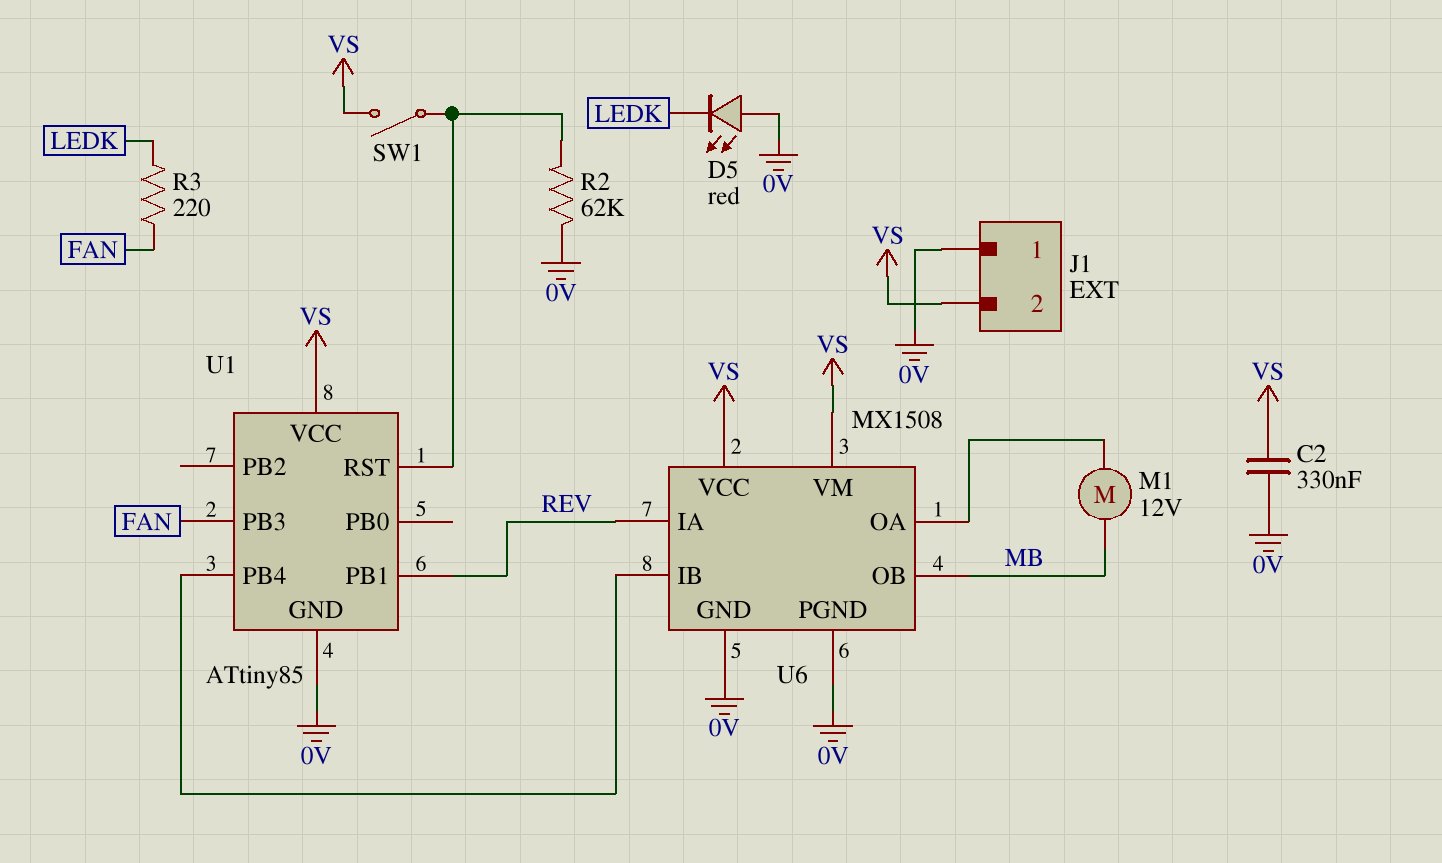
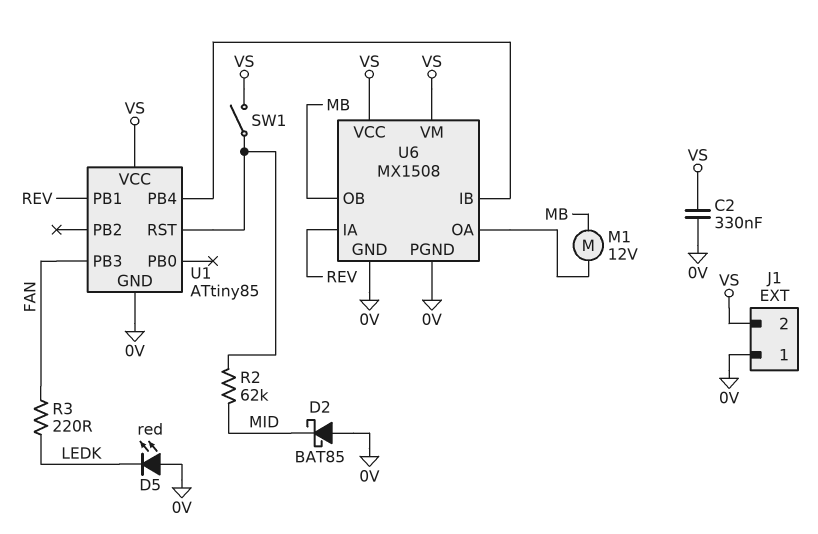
D2: none -> schottky BAT85 (A 0V, K MID)
R2: 62k (0V, U1/RST) -> 62k (MID, U1/RST)

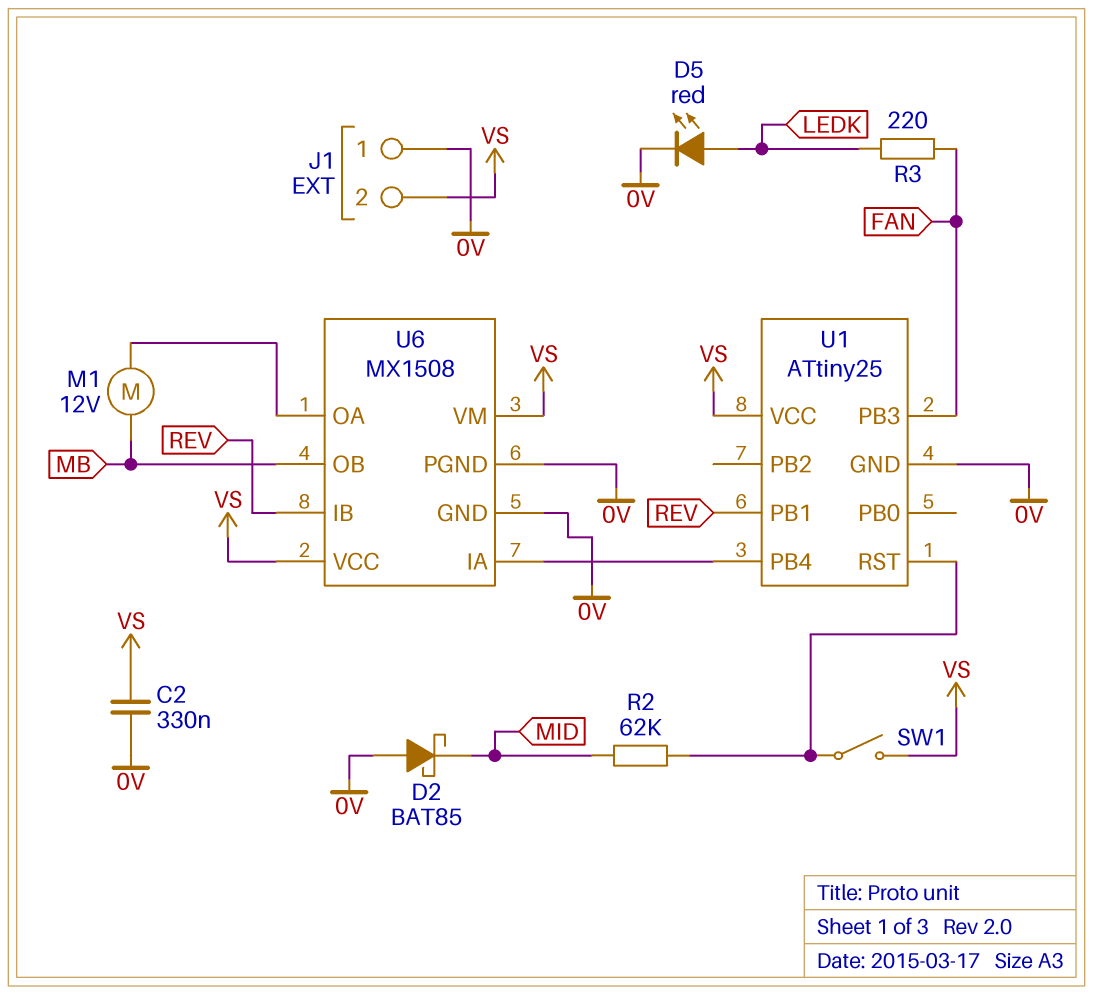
D5: LED red (A 0V, K LEDK) -> LED red (A LEDK, K 0V)
U1: ATtiny85 -> ATtiny25
U6 pin IA: REV -> U1/PB4
U6 pin IB: U1/PB4 -> REV

